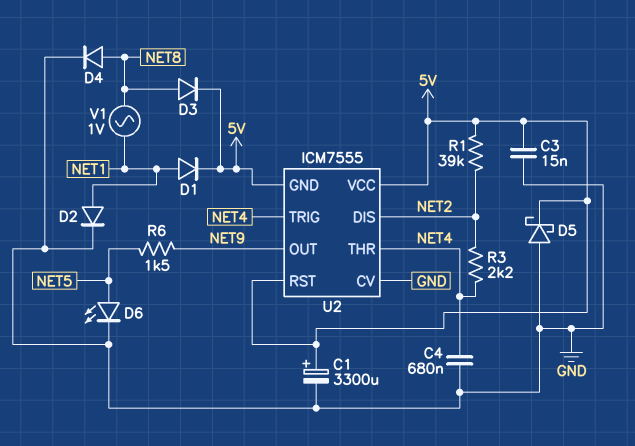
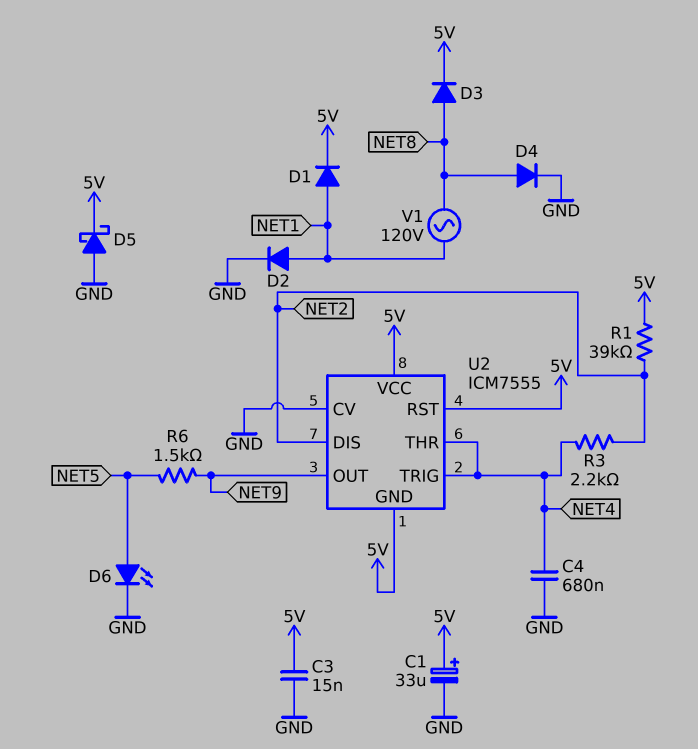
C1: 3300uF (plus 5V, minus GND) -> 33uF (plus 5V, minus GND)
V1: AC 1V (NET1, NET8) -> AC 120V (NET1, NET8)

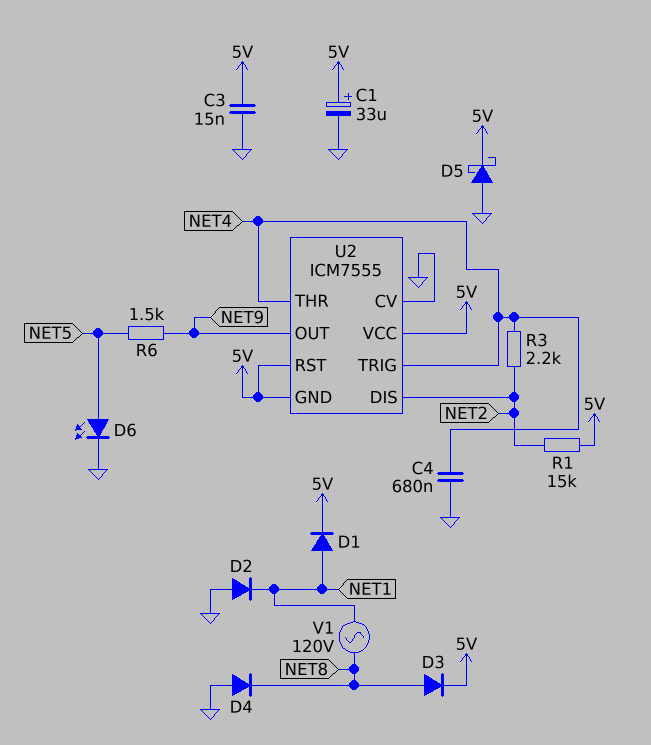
D2: diode (A NET1, K GND) -> diode (A GND, K NET1)
D4: diode (A NET8, K GND) -> diode (A GND, K NET8)
R1: 39k (5V, NET2) -> 15k (5V, NET2)

